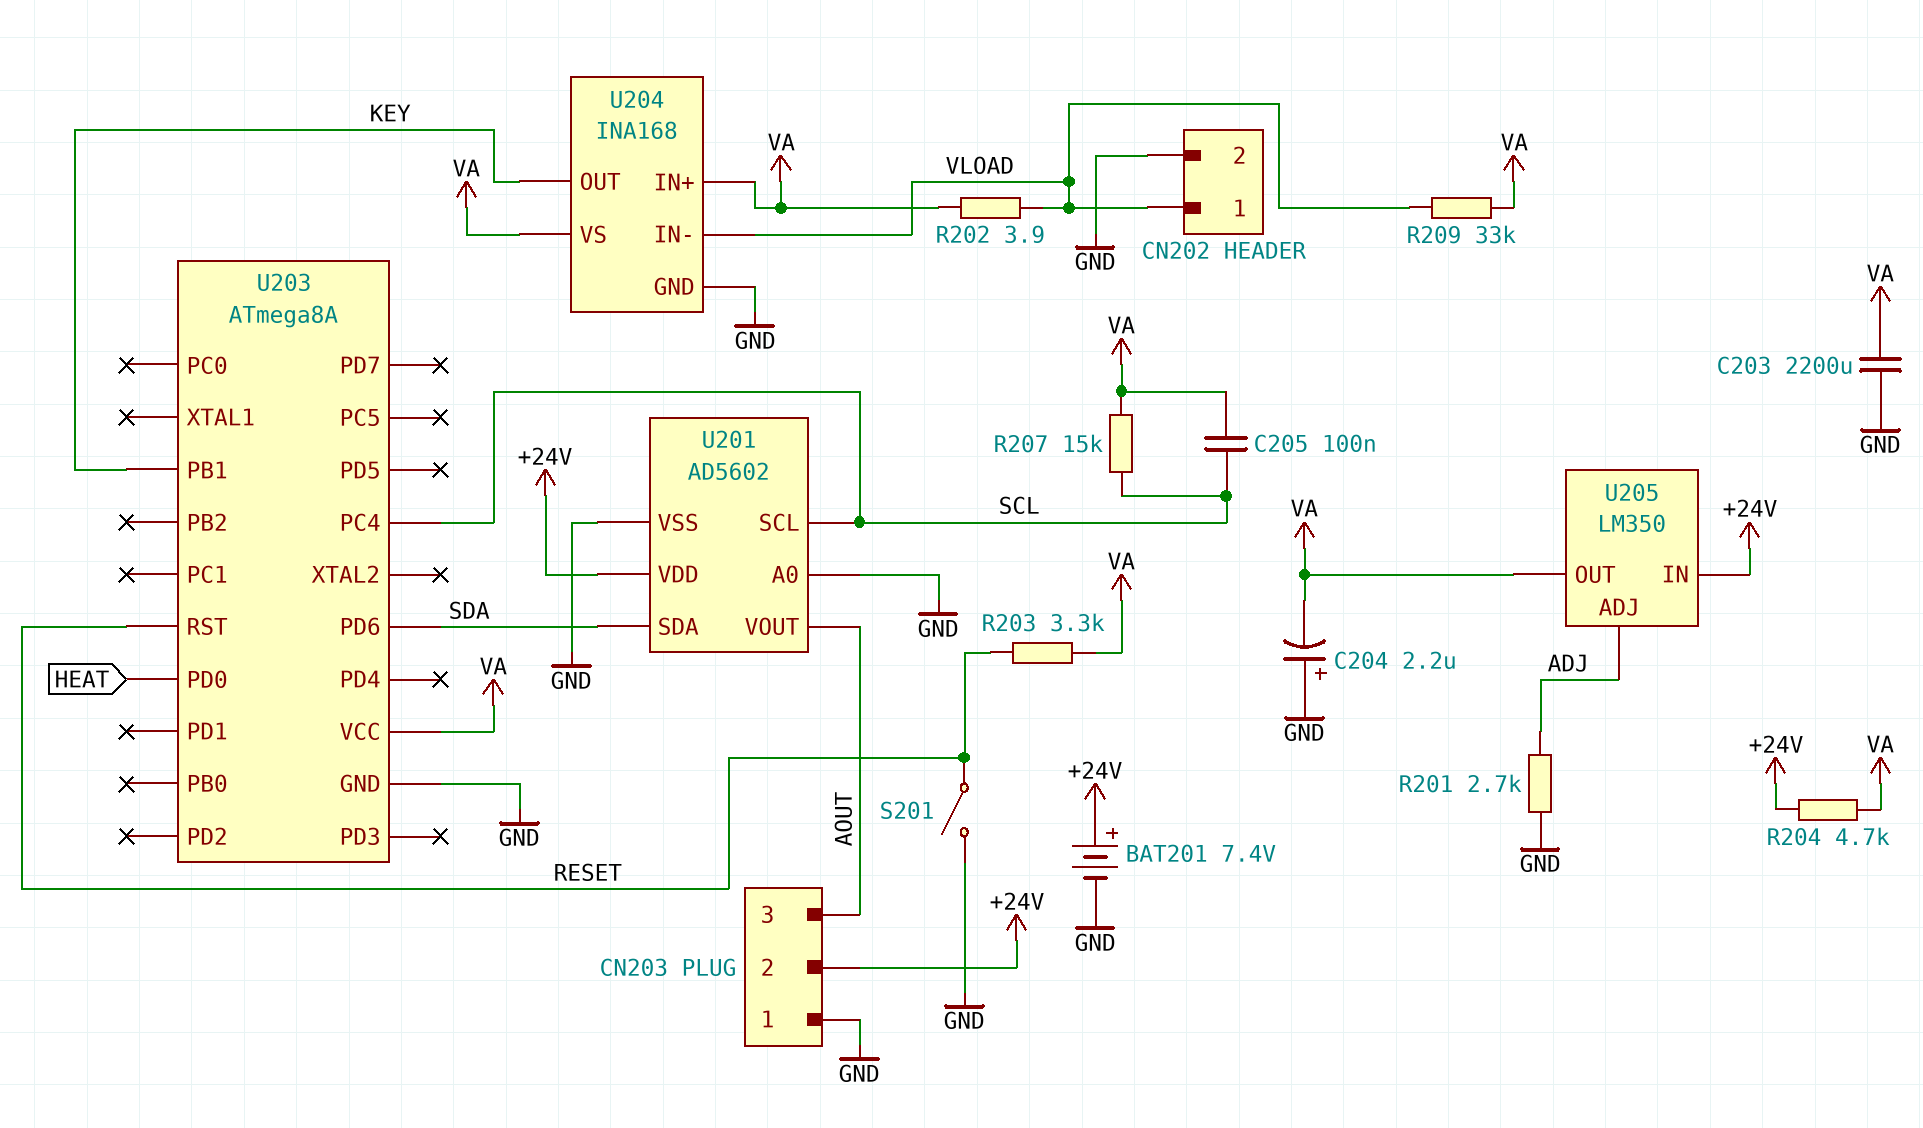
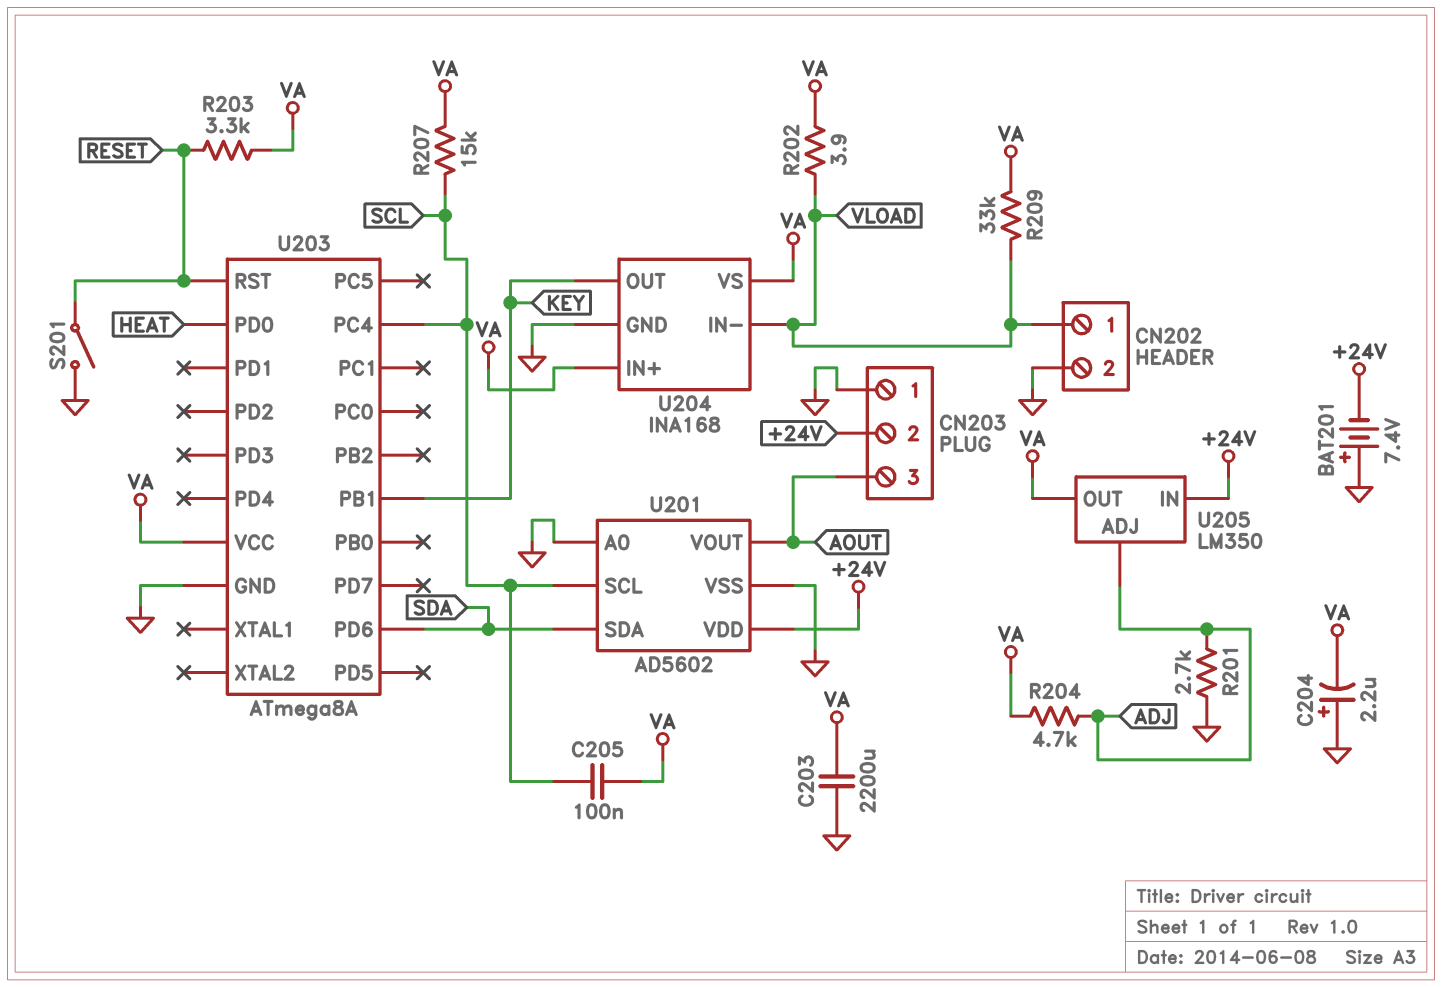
BAT201: 7.4V (plus +24V, minus GND) -> 7.4V (plus GND, minus +24V)
R204: 4.7k (+24V, VA) -> 4.7k (ADJ, VA)

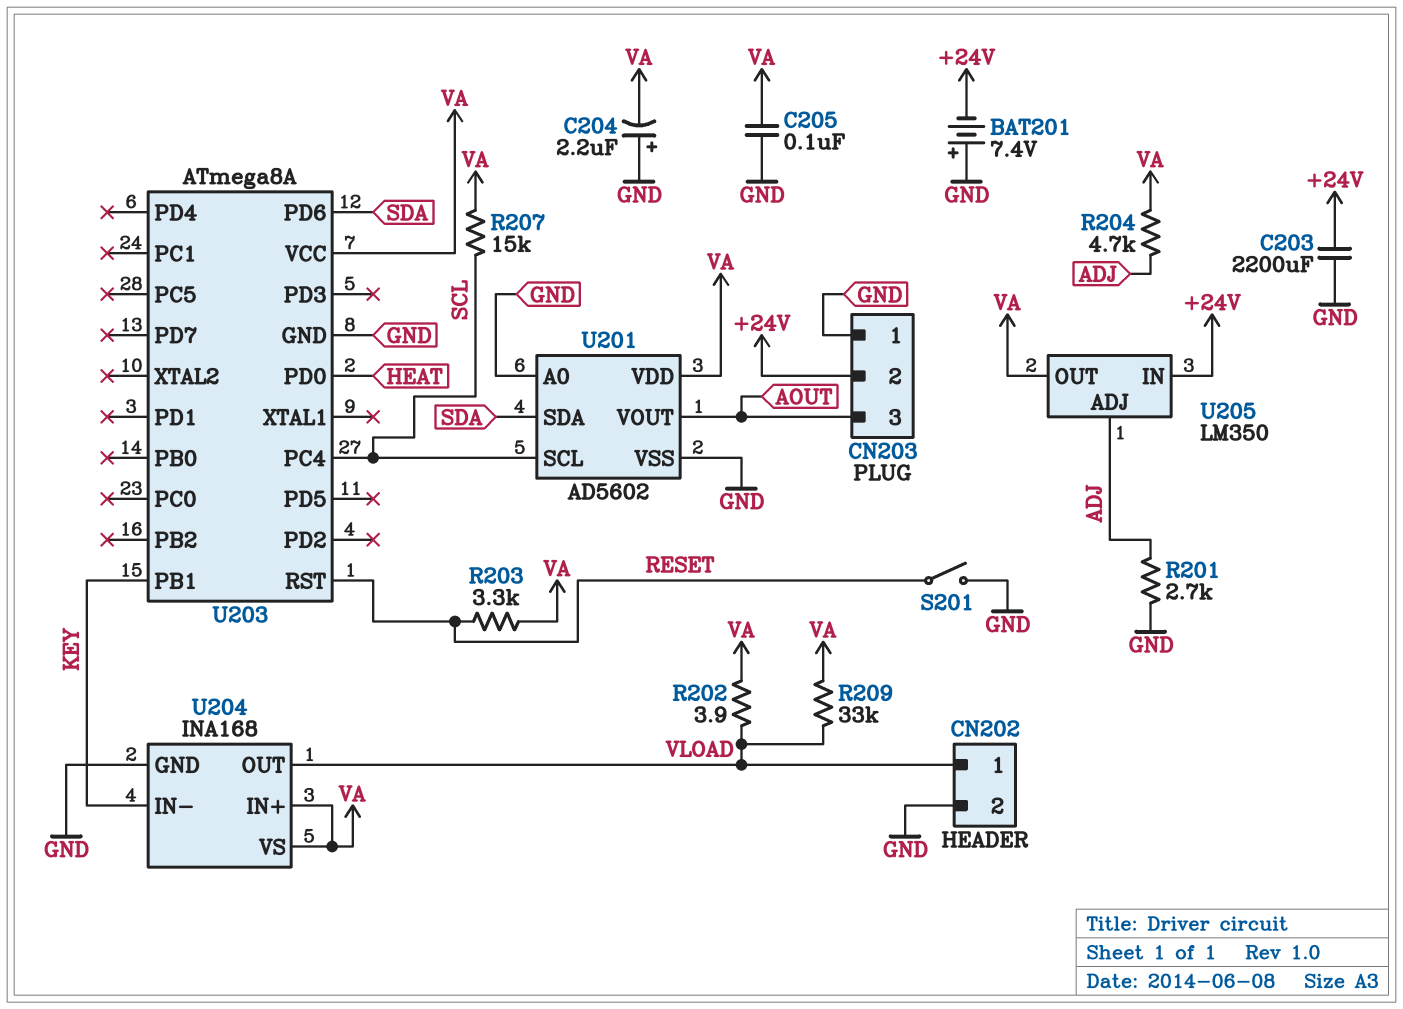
C203: 2200uF (GND, VA) -> 2200uF (+24V, GND)
C205: 100nF (SCL, VA) -> 100nF (GND, VA)
U201 pin VDD: +24V -> VA
U204 pin IN-: VLOAD -> KEY
U204 pin OUT: KEY -> VLOAD

